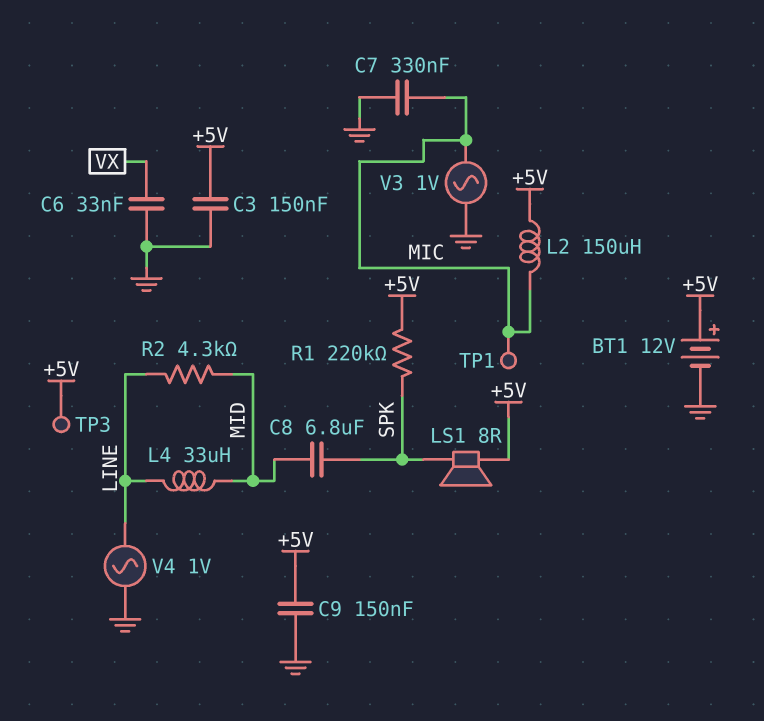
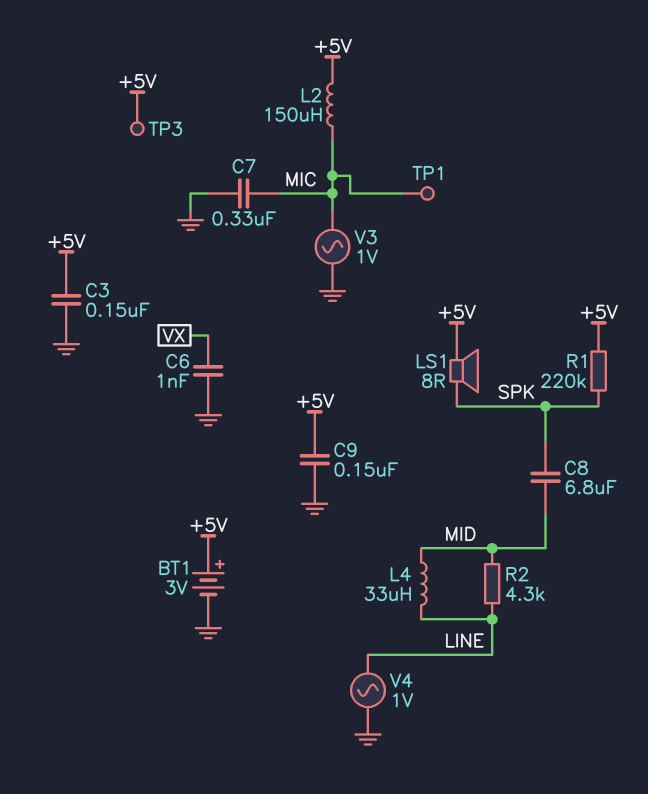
BT1: 12V (plus +5V, minus GND) -> 3V (plus +5V, minus GND)
C6: 33nF (GND, VX) -> 1nF (GND, VX)

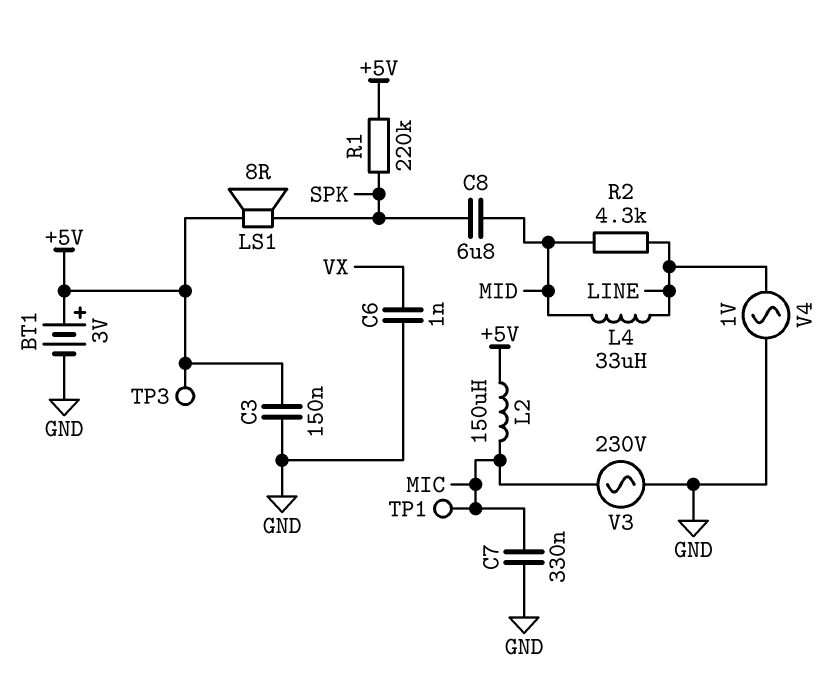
C9: 150nF (+5V, GND) -> none
V3: AC 1V (GND, MIC) -> AC 230V (GND, MIC)

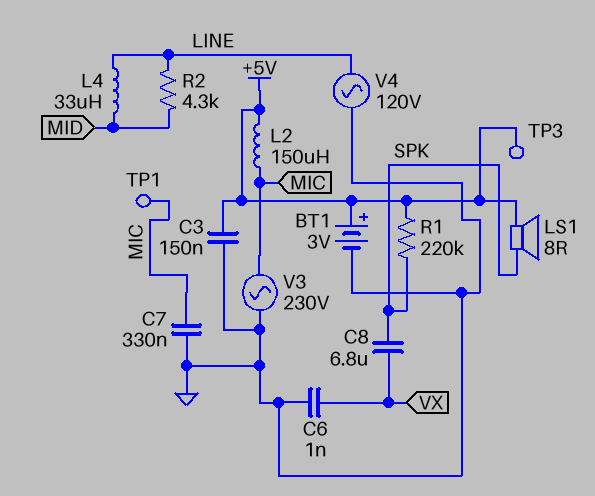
C8: 6.8uF (MID, SPK) -> 6.8uF (SPK, VX)
V4: AC 1V (GND, LINE) -> AC 120V (GND, LINE)

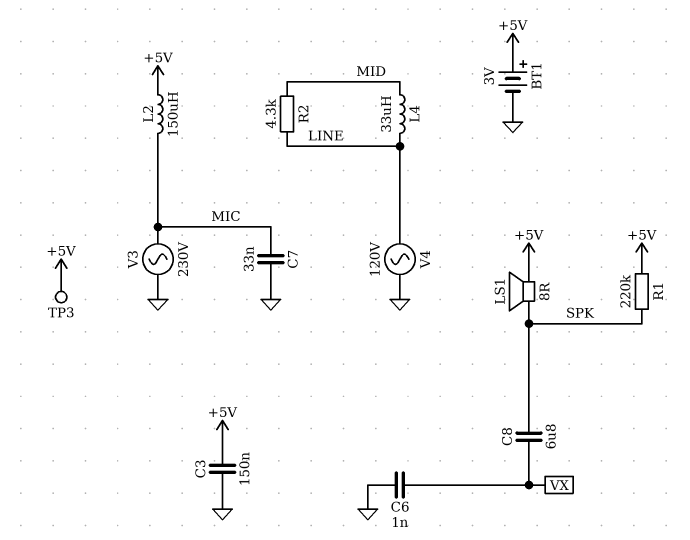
C7: 330nF (GND, MIC) -> 33nF (GND, MIC)
TP1: test point (MIC) -> none

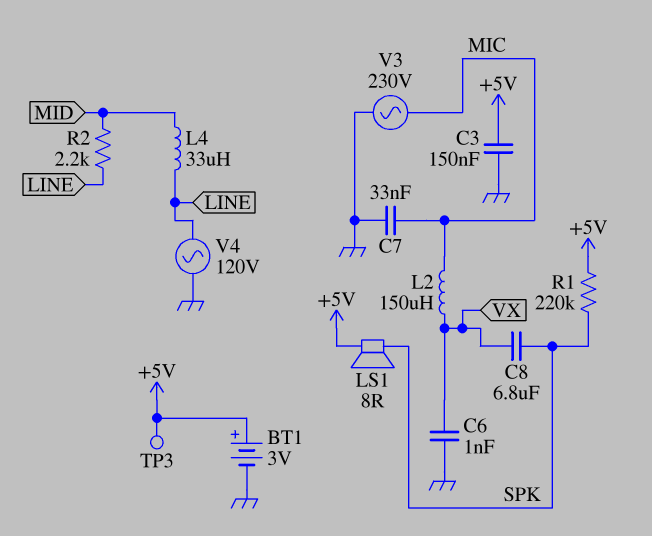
L2: 150uH (+5V, MIC) -> 150uH (MIC, VX)
R2: 4.3k (LINE, MID) -> 2.2k (LINE, MID)

